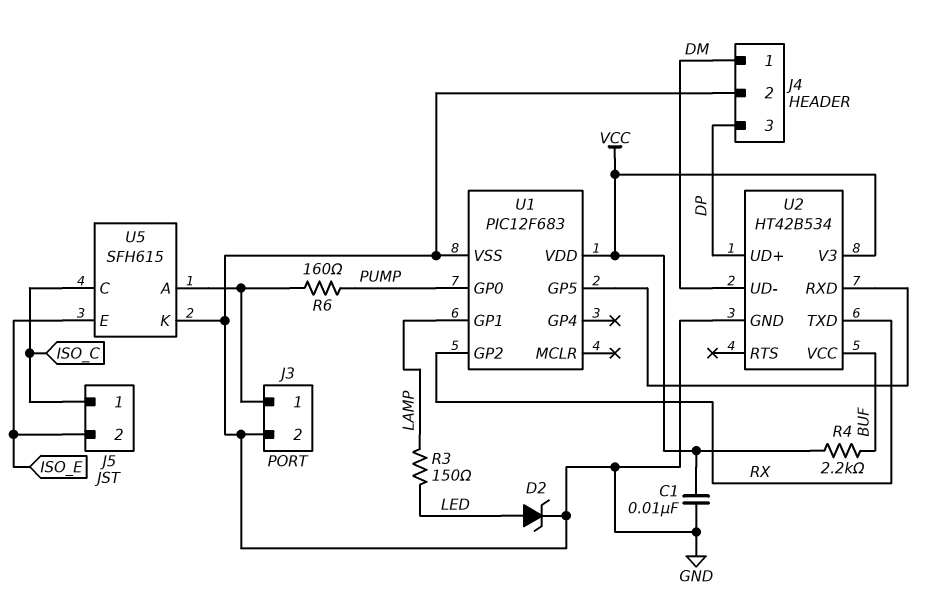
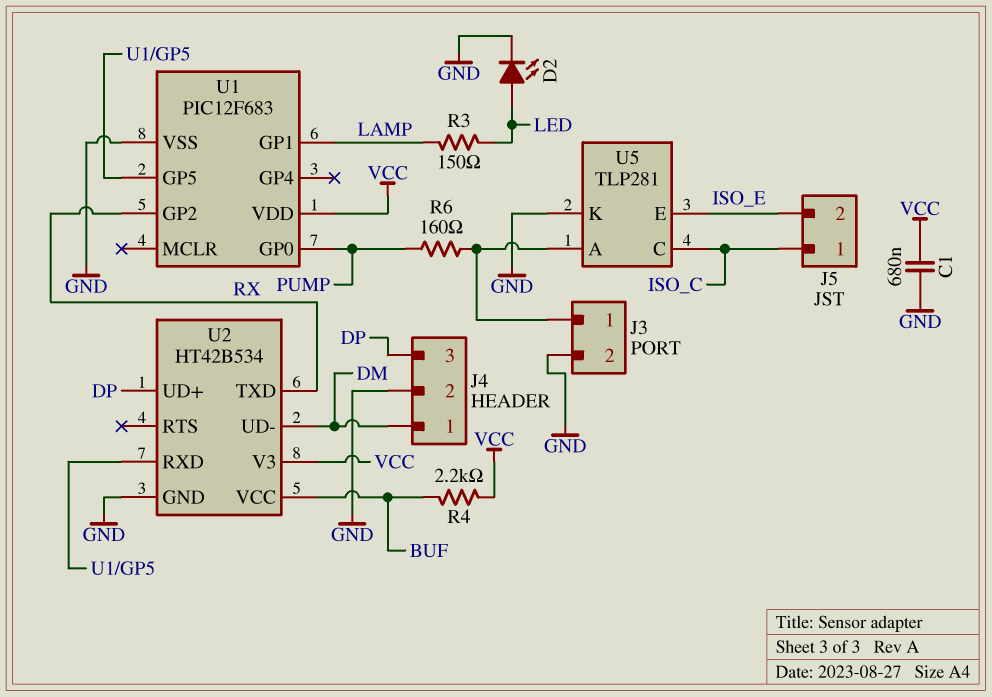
C1: 10nF (GND, VCC) -> 680nF (GND, VCC)
D2: zener (A LED, K GND) -> LED (A LED, K GND)
U5: SFH615 -> TLP281

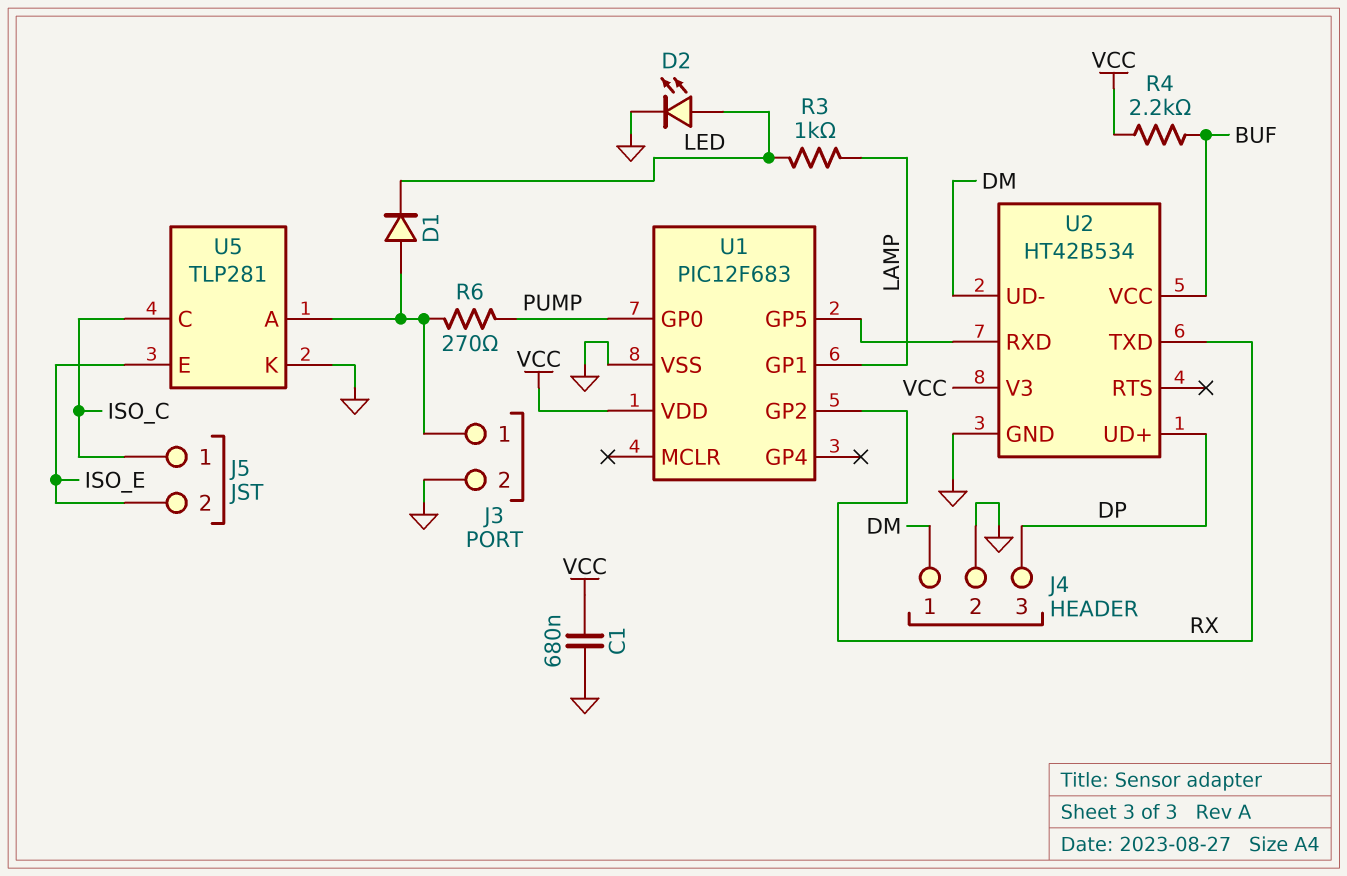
D1: none -> diode (A J3/1, K LED)
R3: 150 (LAMP, LED) -> 1k (LAMP, LED)
R6: 160 (J3/1, PUMP) -> 270 (J3/1, PUMP)

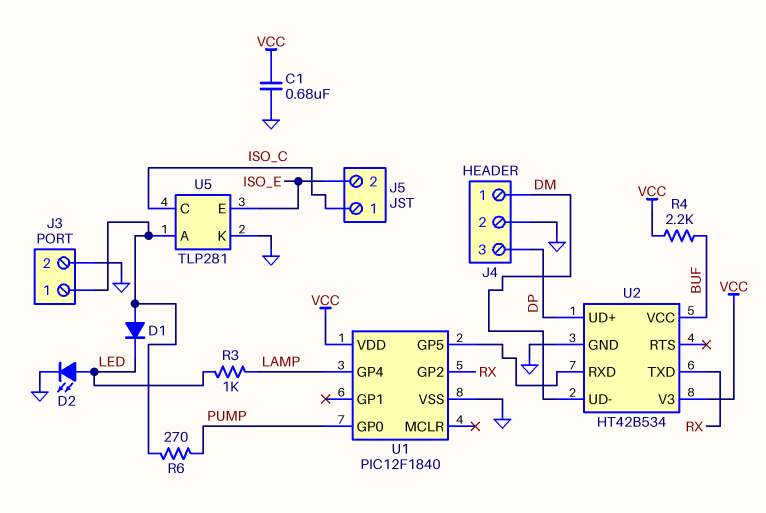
U1: PIC12F683 -> PIC12F1840
U1 pin GP1: LAMP -> none
U1 pin GP4: none -> LAMP

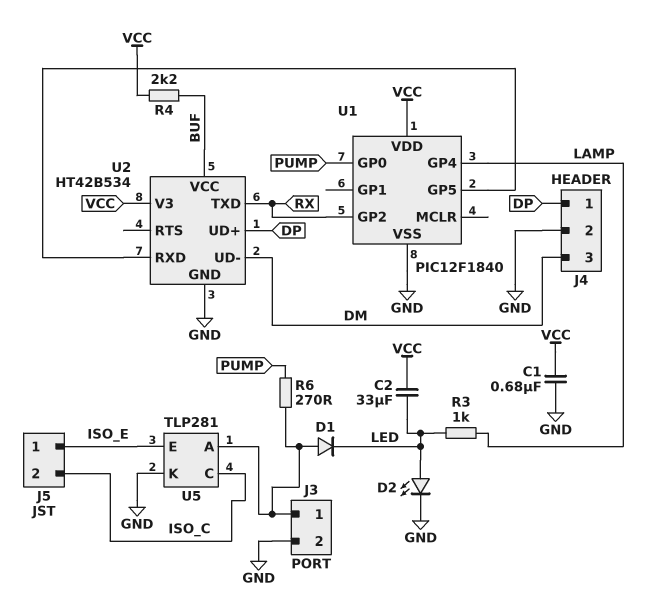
C2: none -> 33uF (LED, VCC)
J4 pin 1: DM -> DP
J4 pin 3: DP -> DM
J5 pin 1: ISO_C -> ISO_E
J5 pin 2: ISO_E -> ISO_C

